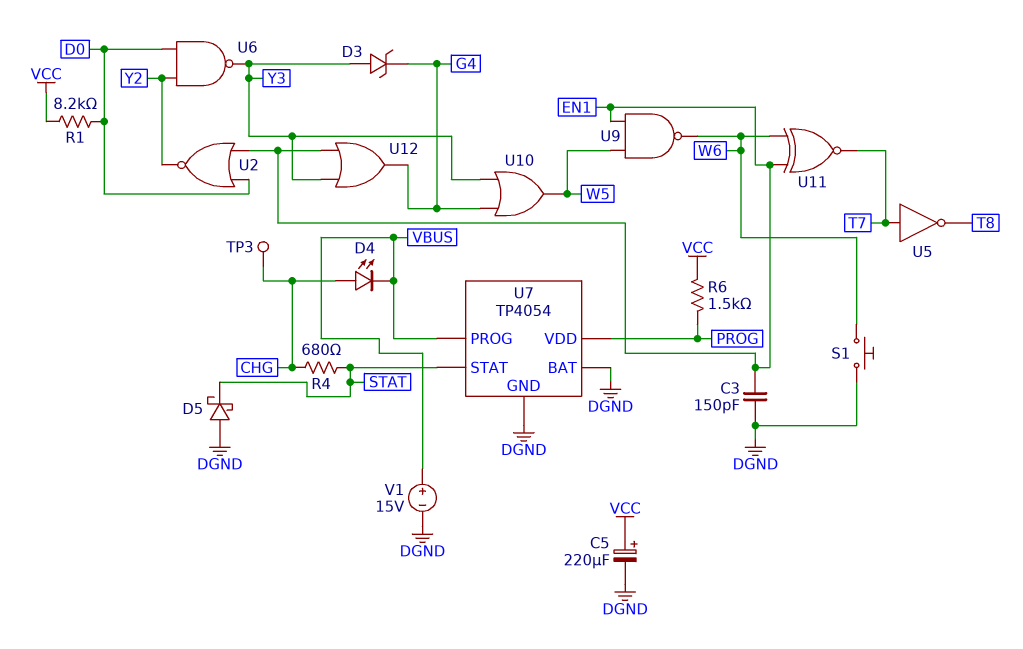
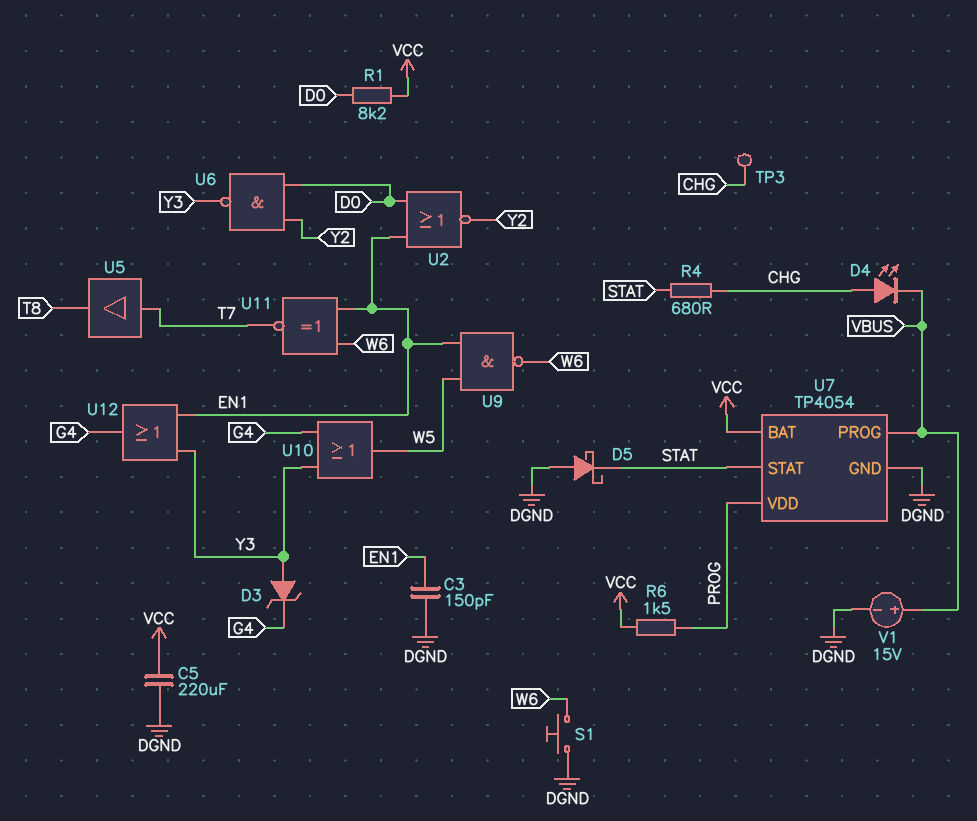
C5: 220uF (plus VCC, minus DGND) -> 220uF (DGND, VCC)
U5: NOT (in T7, out T8) -> buffer (in T7, out T8)
U7 pin BAT: DGND -> VCC

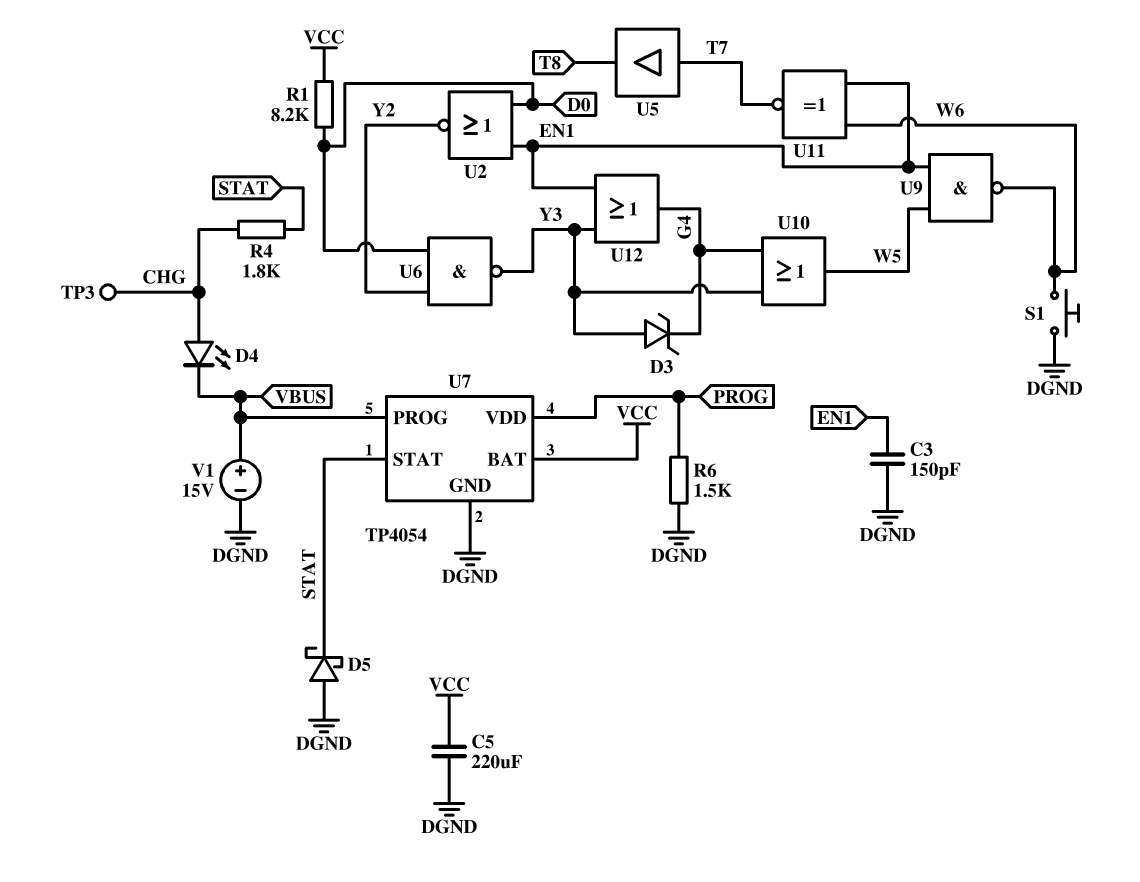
R4: 680 (CHG, STAT) -> 1.8k (CHG, STAT)
R6: 1.5k (PROG, VCC) -> 1.5k (DGND, PROG)

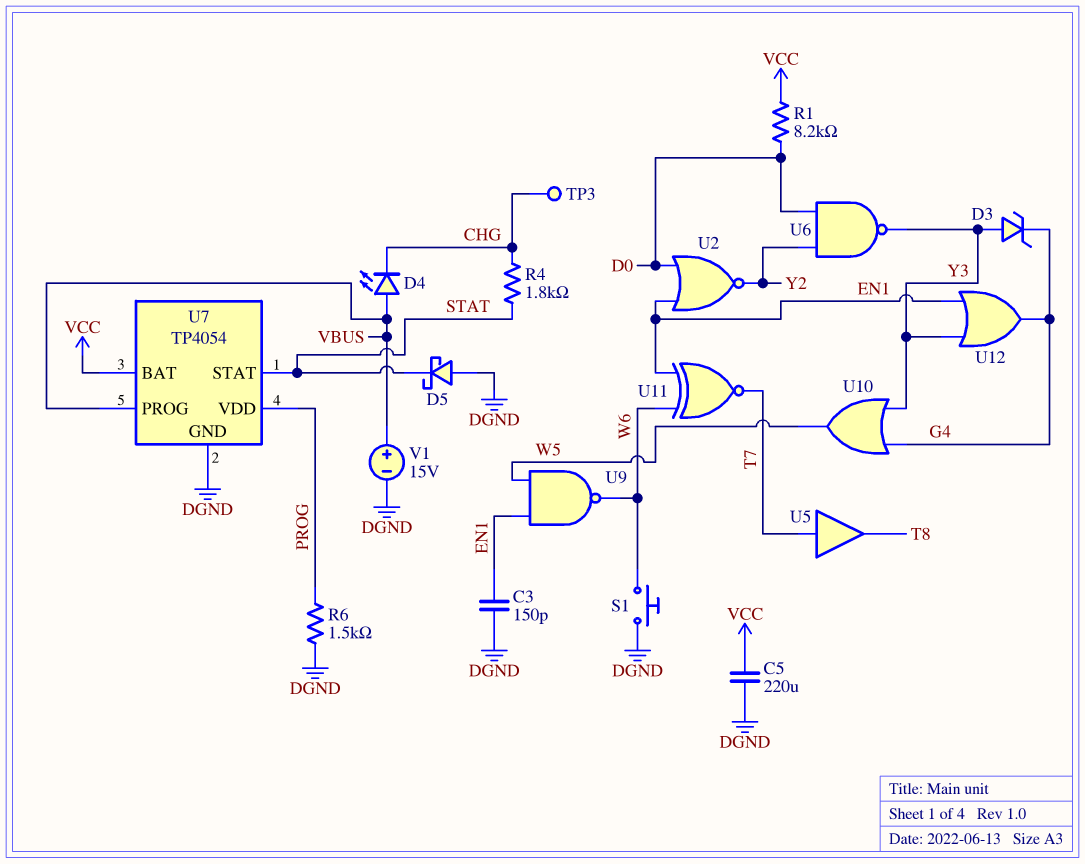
D4: LED (A CHG, K VBUS) -> LED (A VBUS, K CHG)

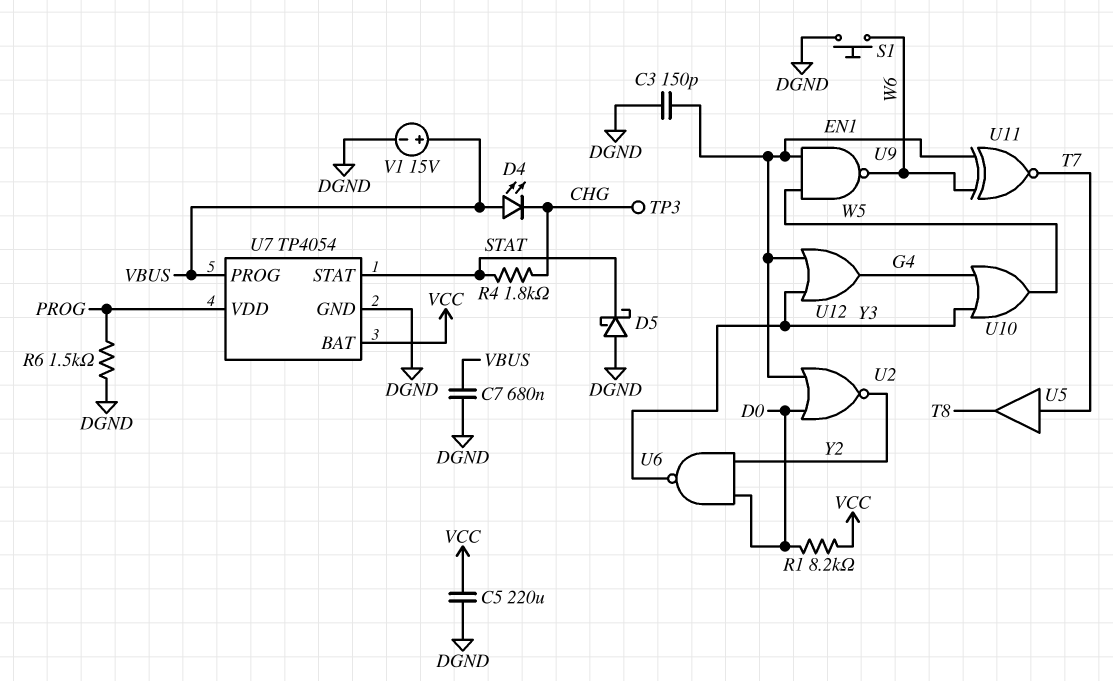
C7: none -> 680nF (DGND, VBUS)
D3: zener (A Y3, K G4) -> none

